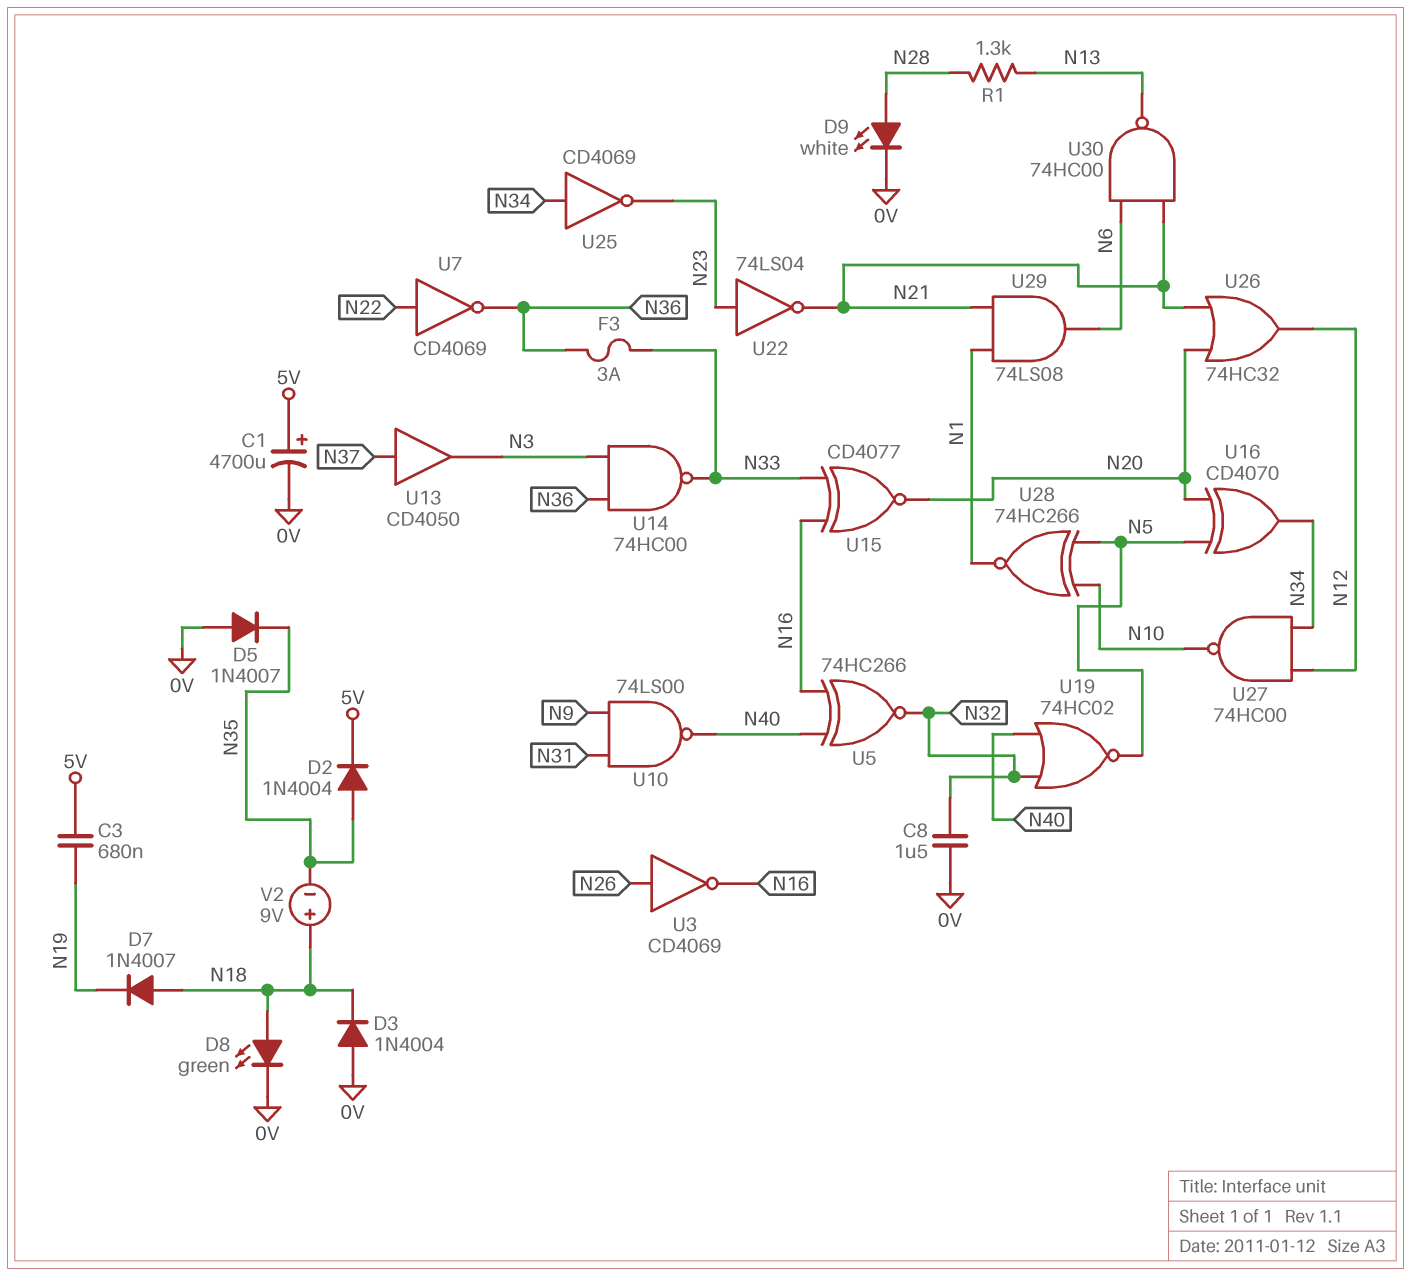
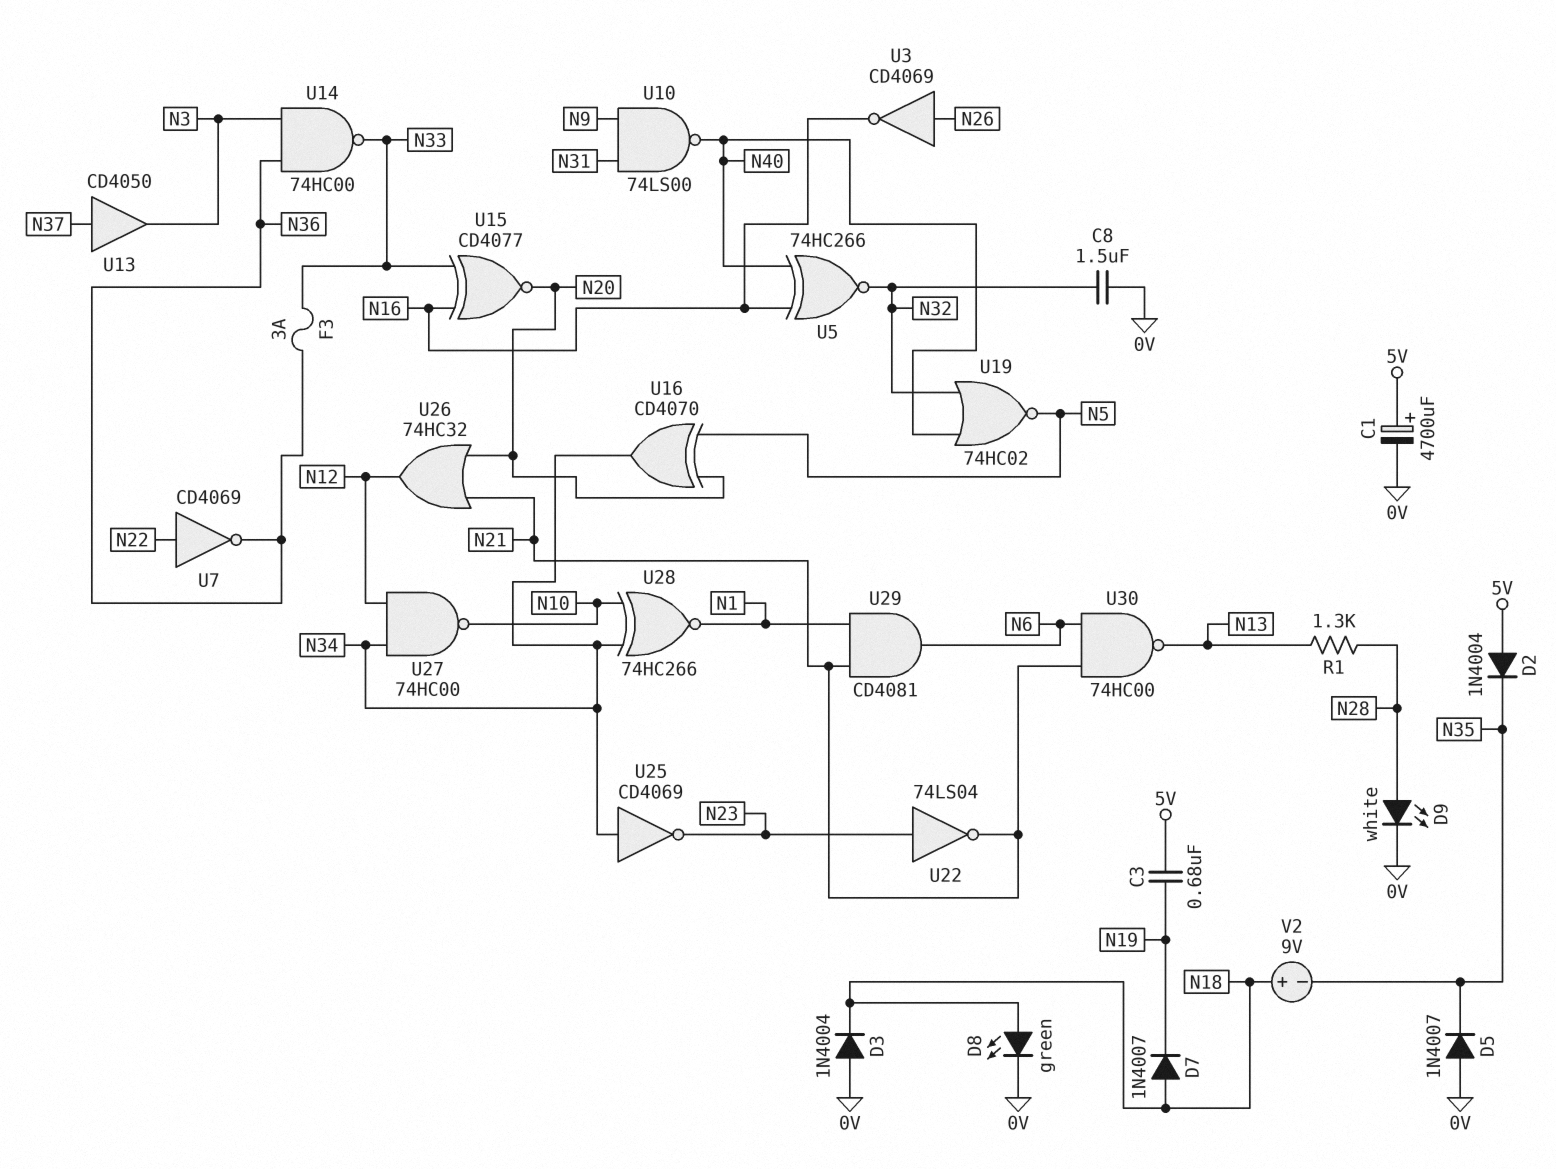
D2: diode 1N4004 (A N35, K 5V) -> diode 1N4004 (A 5V, K N35)
U28: XNOR 74HC266 (in N5, in N10, out N1) -> XNOR 74HC266 (in N10, in N34, out N1)
U29: AND 74LS08 (in N1, in N21, out N6) -> AND CD4081 (in N1, in N21, out N6)

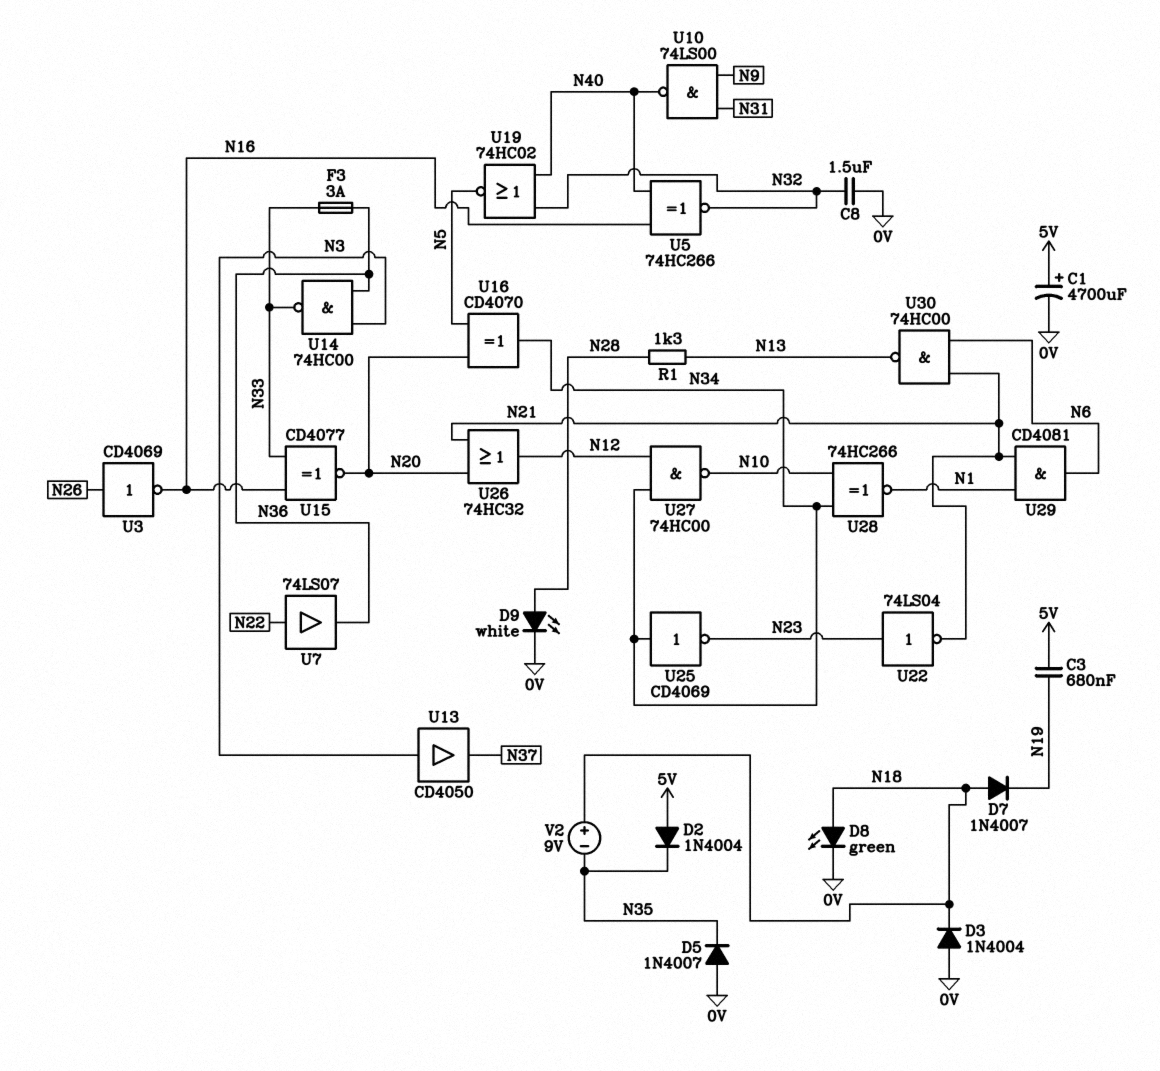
U7: NOT CD4069 (in N22, out N36) -> buffer 74LS07 (in N22, out N36)
U13: buffer CD4050 (in N37, out N3) -> buffer CD4050 (in N3, out N37)

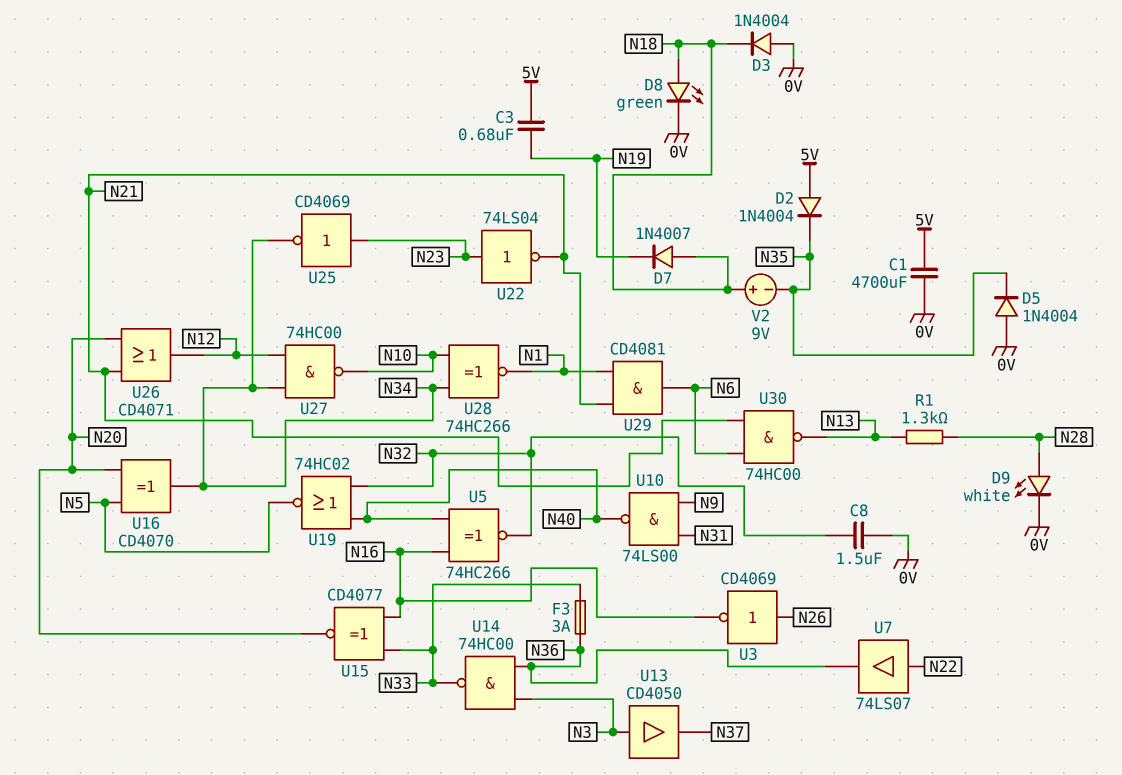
C1: 4700uF (plus 5V, minus 0V) -> 4700uF (0V, 5V)
D5: diode 1N4007 (A 0V, K N35) -> diode 1N4004 (A 0V, K N35)
U25: NOT CD4069 (in N34, out N23) -> NOT CD4069 (in N23, out N34)
U26: OR 74HC32 (in N20, in N21, out N12) -> OR CD4071 (in N20, in N21, out N12)

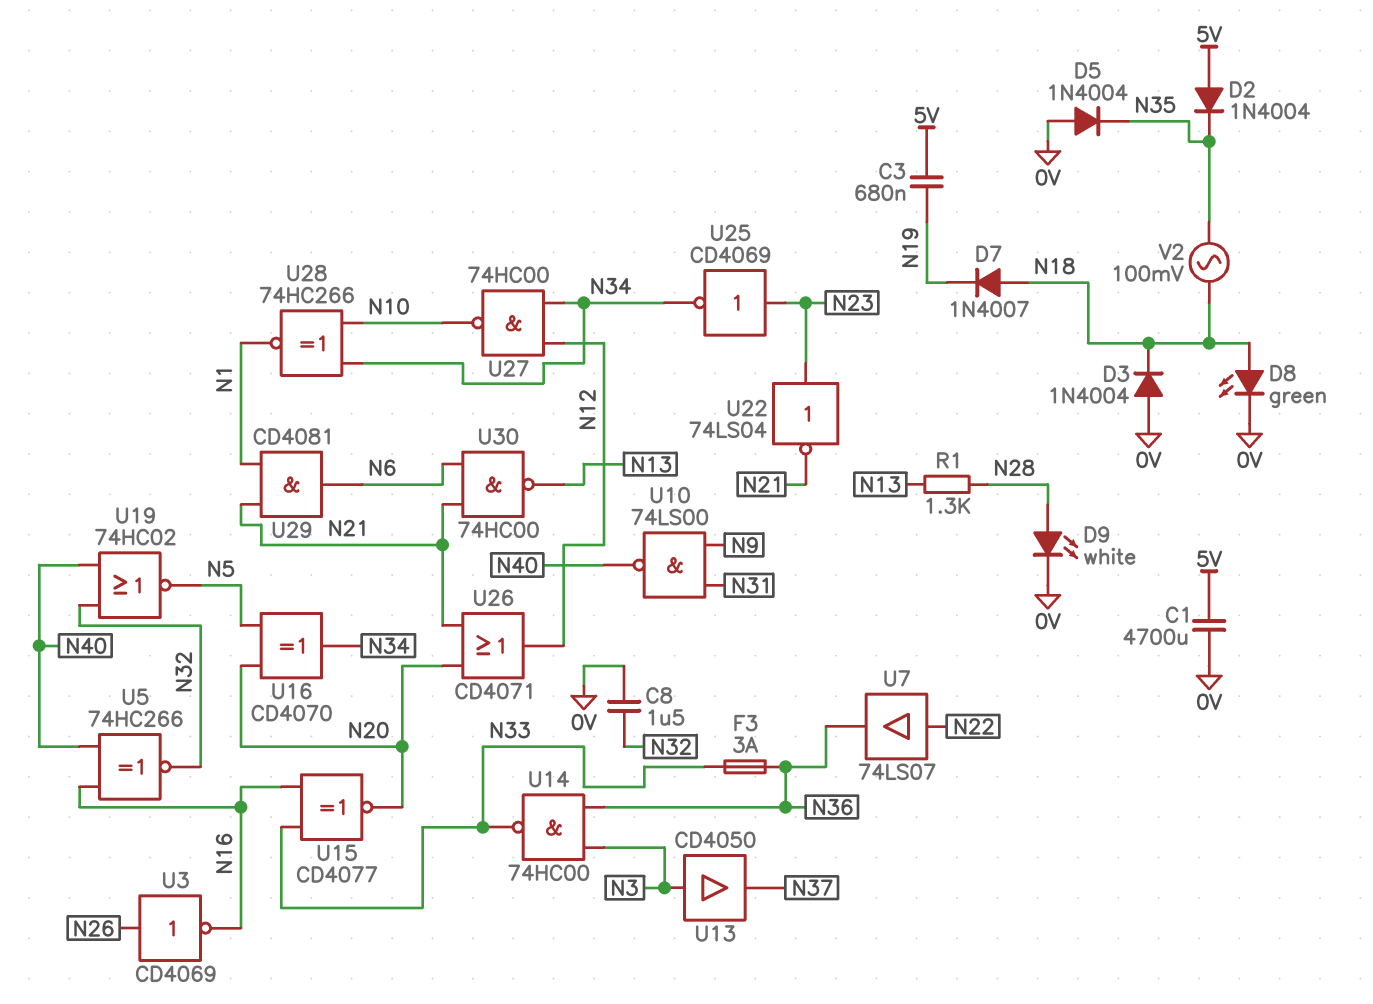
V2: 9V (plus N18, minus N35) -> AC 100mV (N18, N35)

